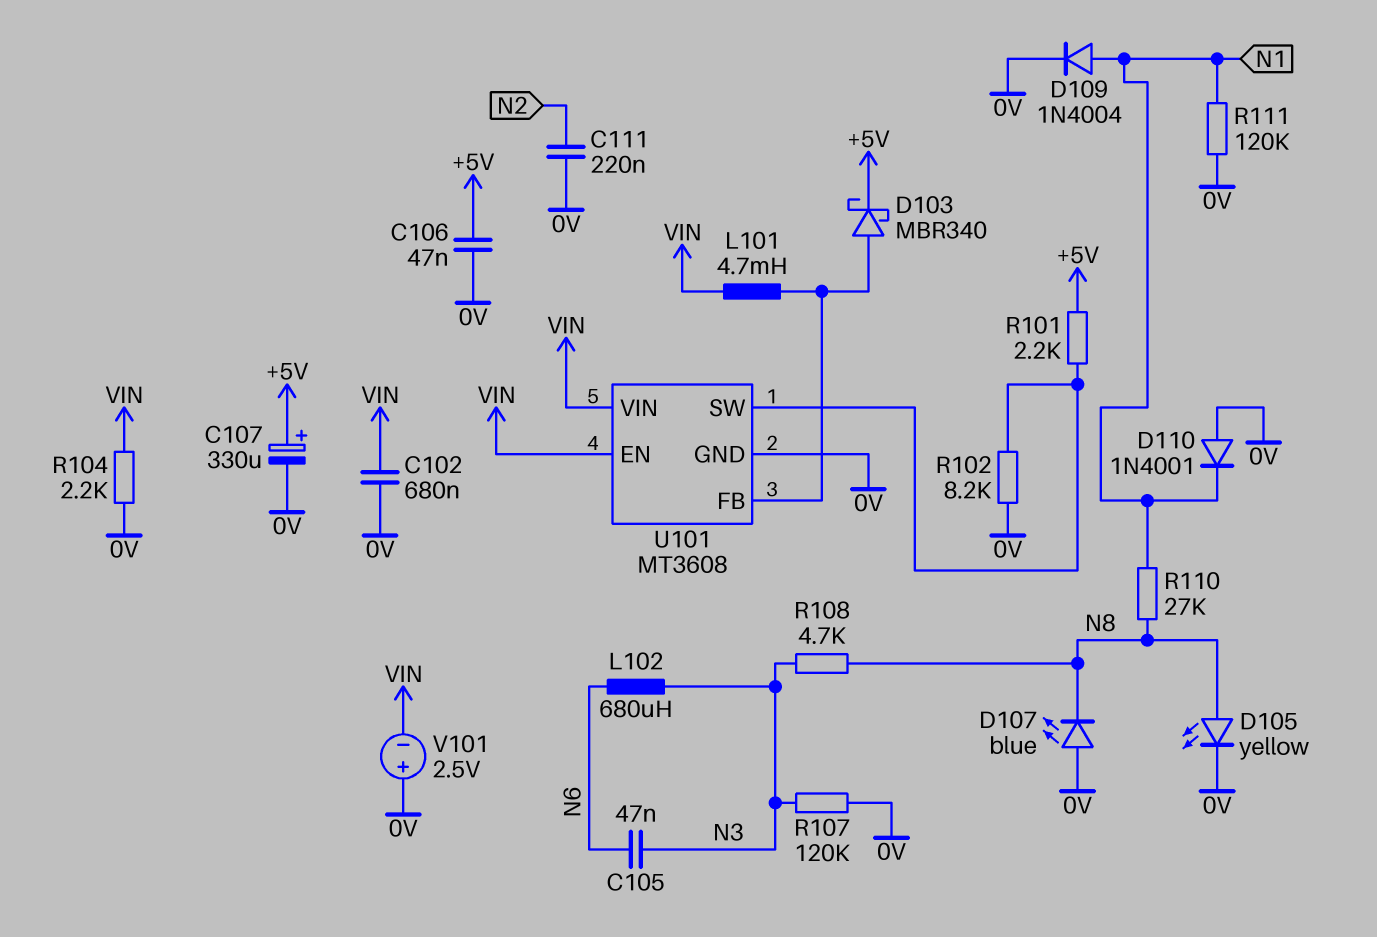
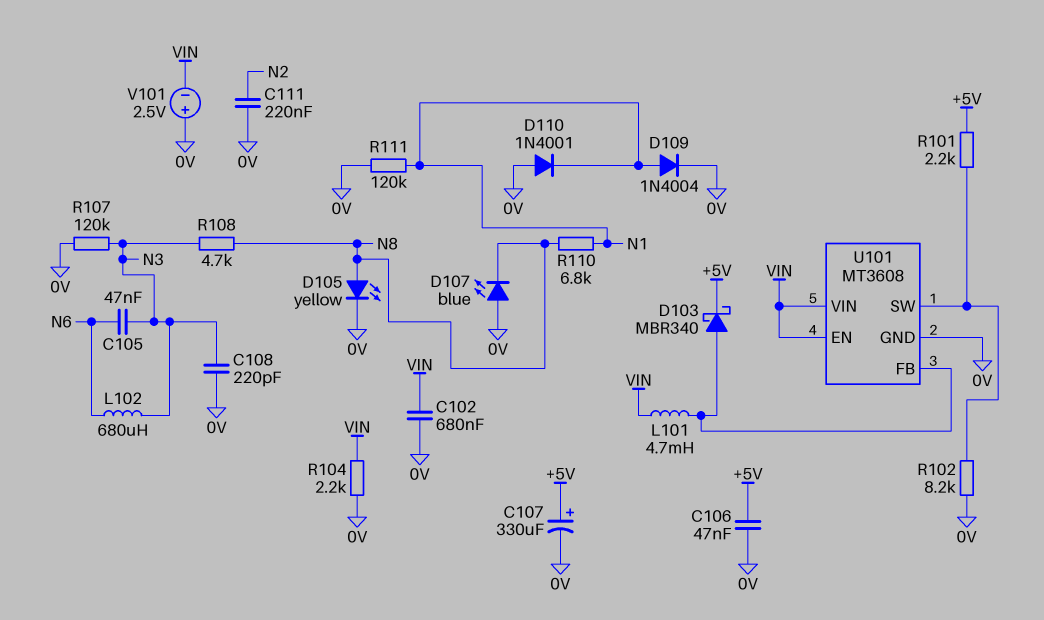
C108: none -> 220pF (0V, N3)
R110: 27k (N1, N8) -> 6.8k (N1, N8)

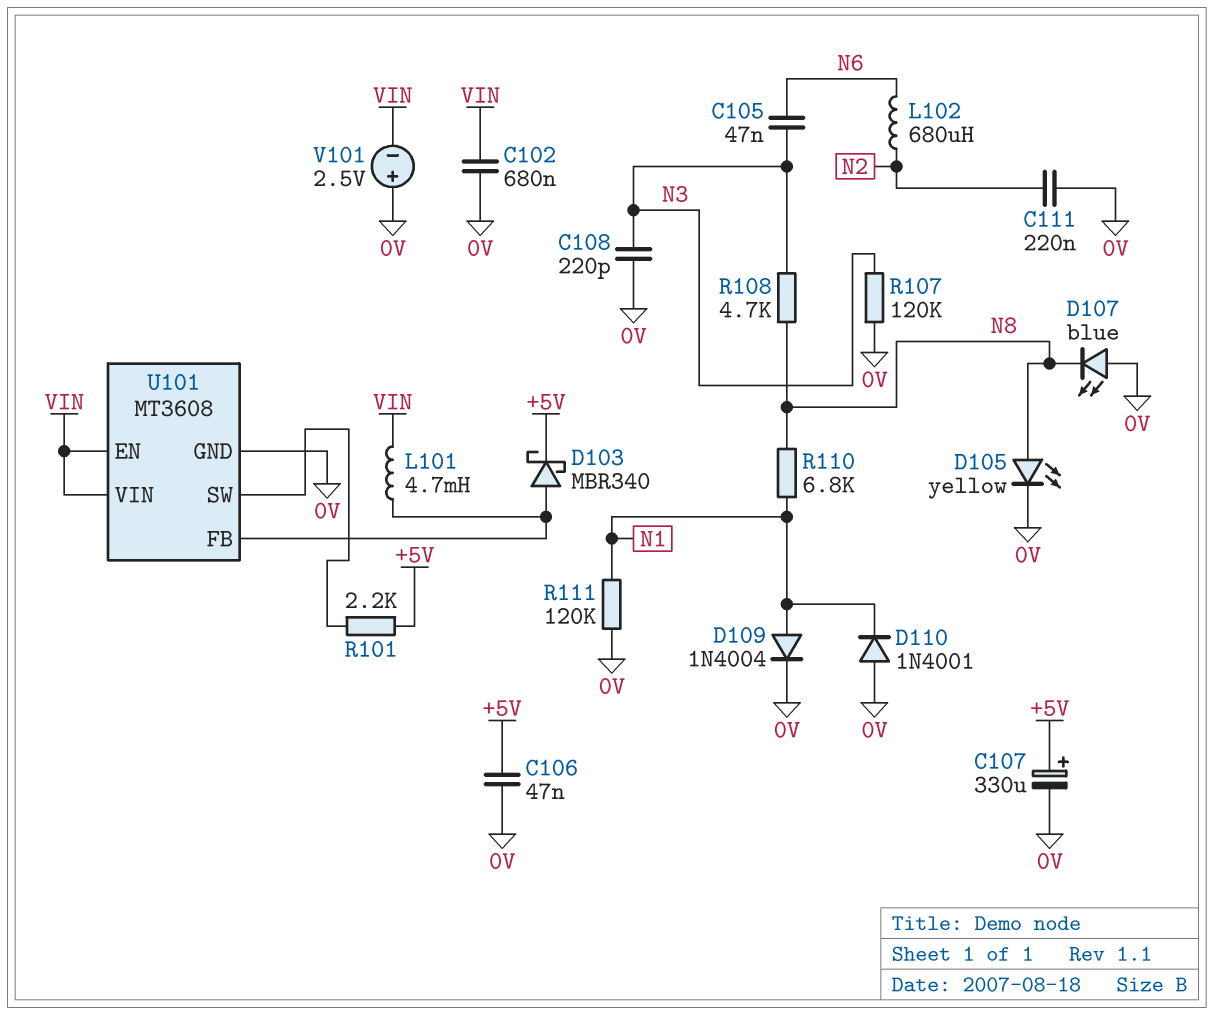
L102: 680uH (N3, N6) -> 680uH (N2, N6)
R102: 8.2k (0V, U101/SW) -> none
R104: 2.2k (0V, VIN) -> none

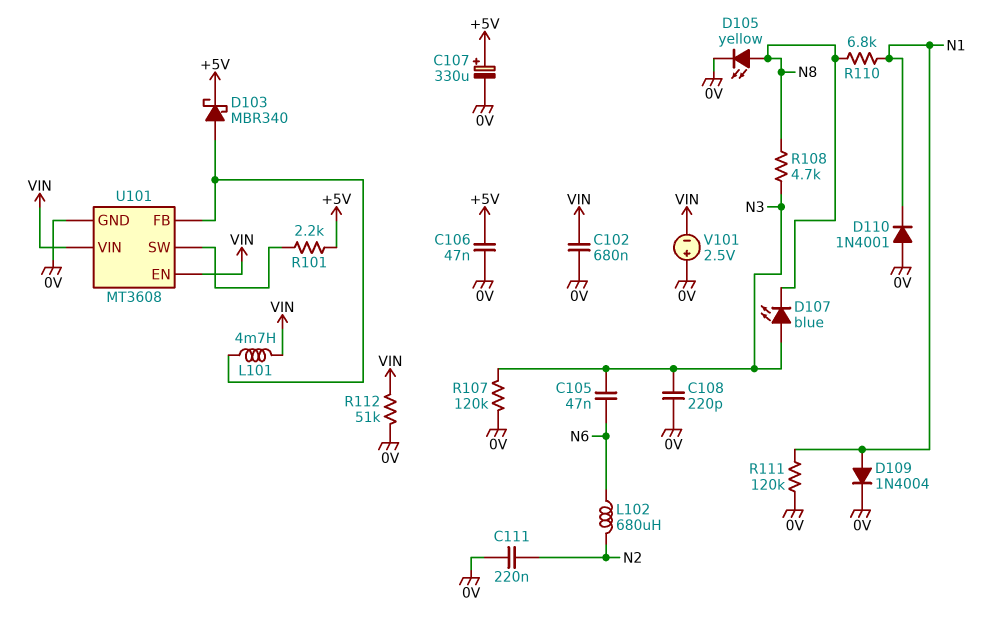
D107: LED blue (A 0V, K N8) -> LED blue (A N3, K N8)
R112: none -> 51k (0V, VIN)

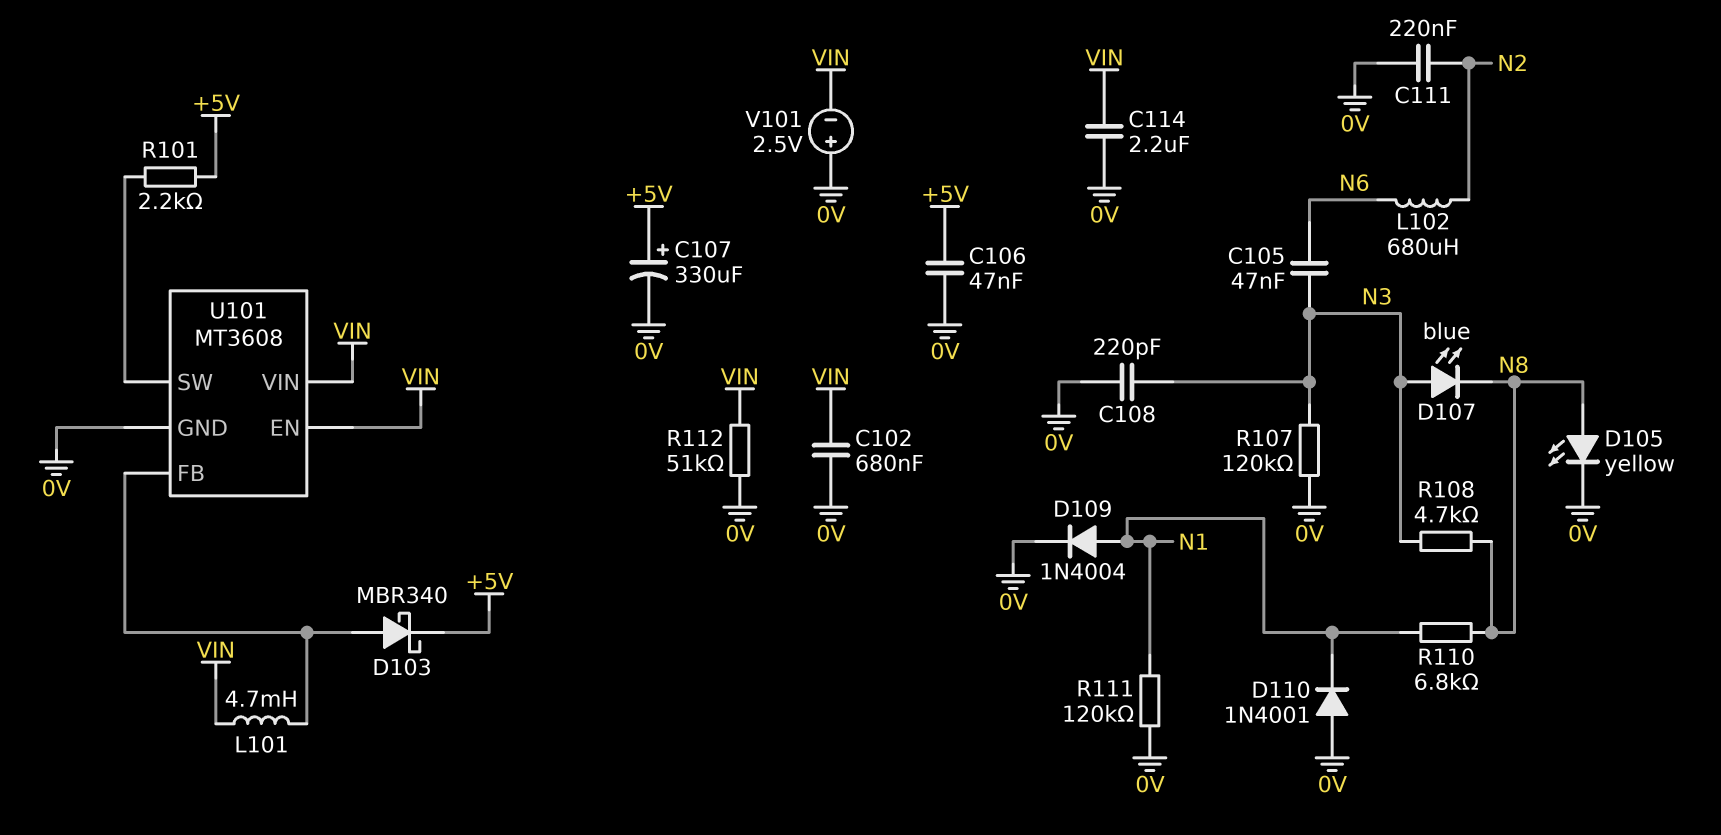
C114: none -> 2.2uF (0V, VIN)

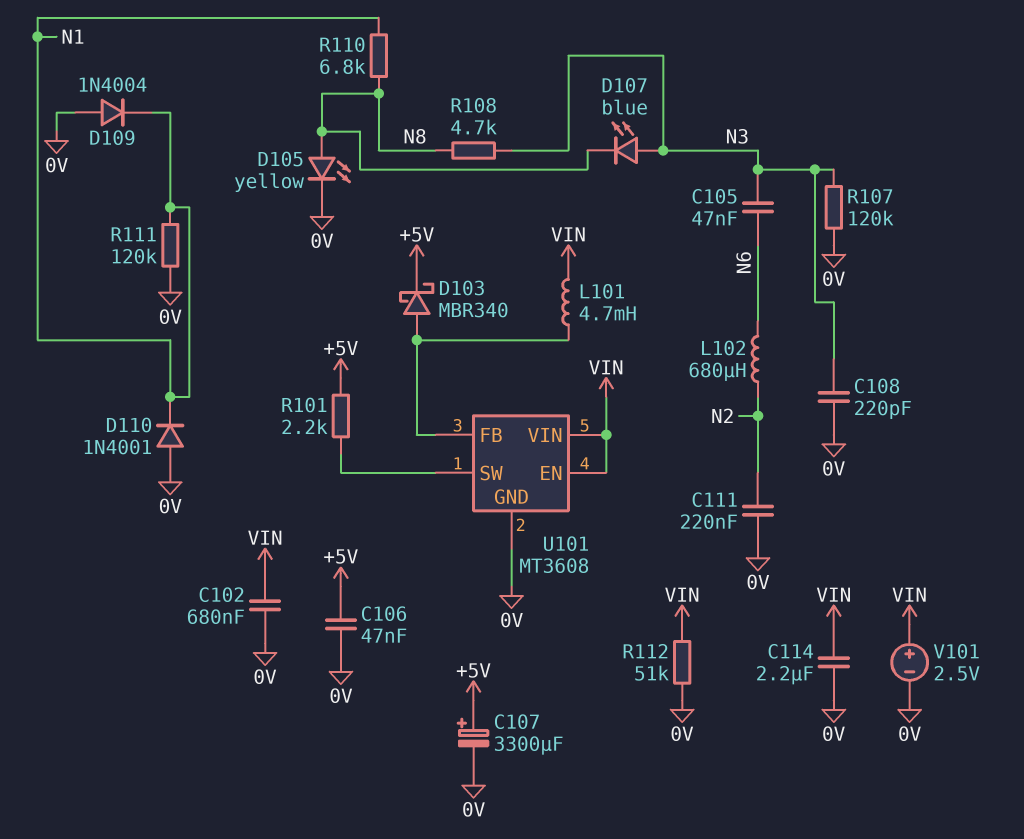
C107: 330uF (plus +5V, minus 0V) -> 3300uF (plus +5V, minus 0V)
D109: diode 1N4004 (A N1, K 0V) -> diode 1N4004 (A 0V, K N1)
V101: 2.5V (plus 0V, minus VIN) -> 2.5V (plus VIN, minus 0V)

